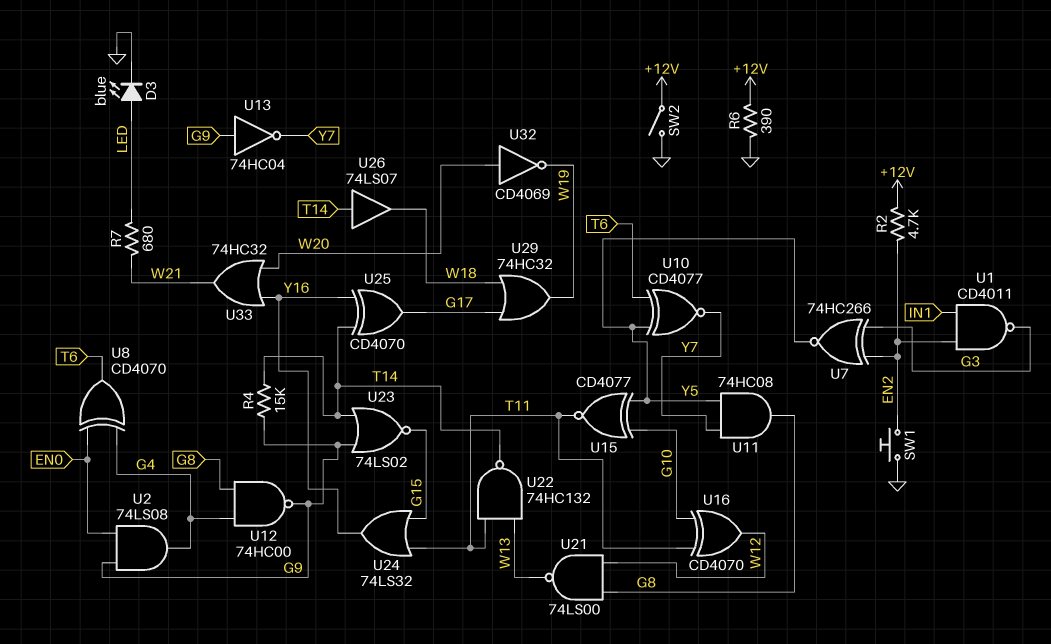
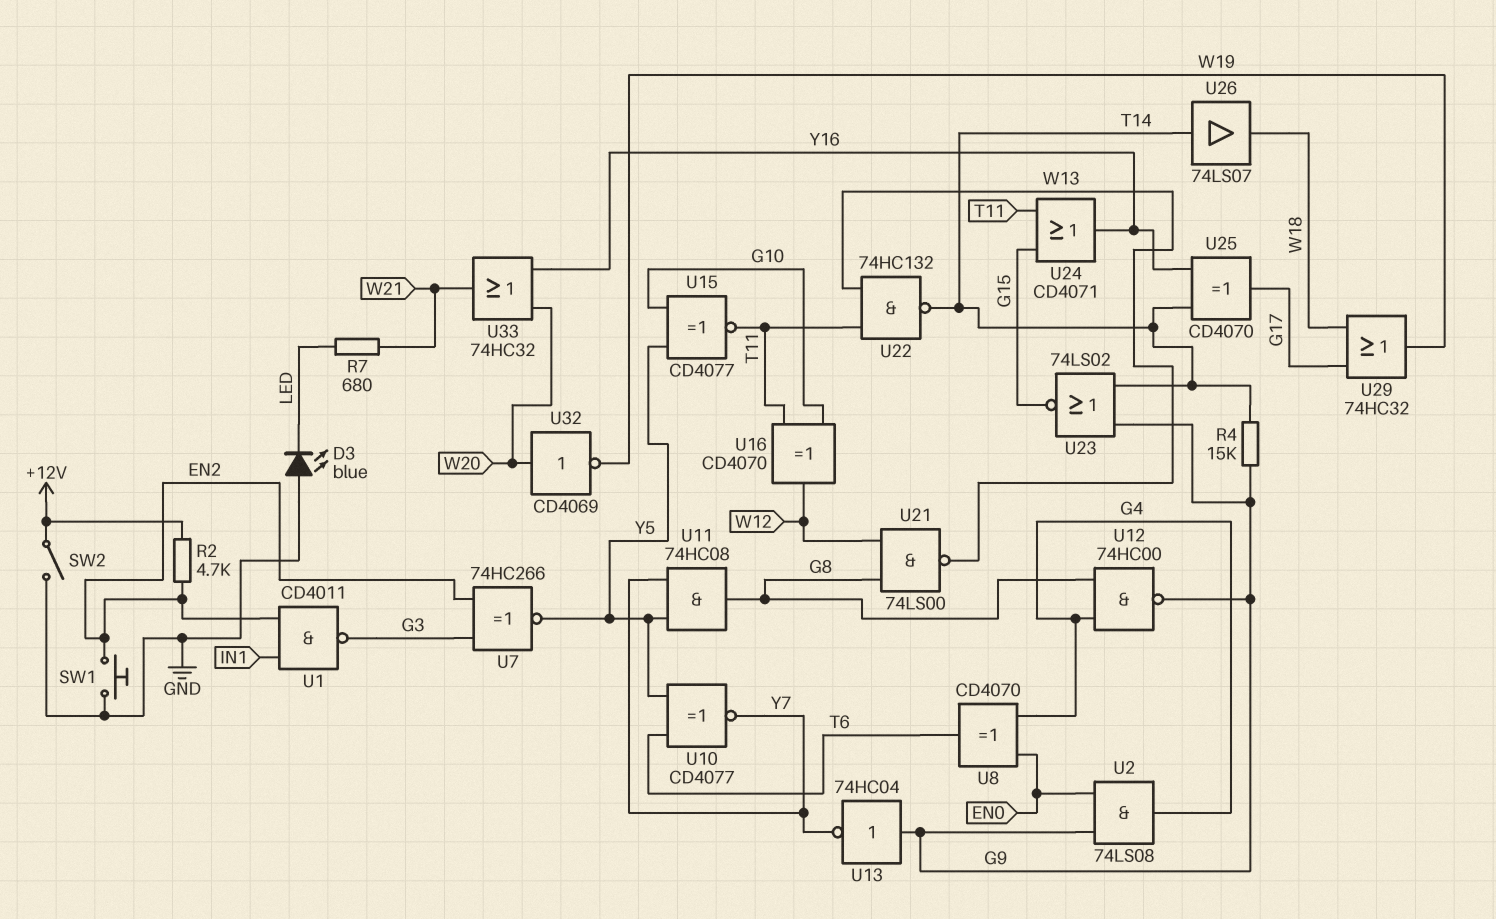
D3: LED blue (A LED, K GND) -> LED blue (A GND, K LED)
R6: 390 (+12V, GND) -> none
U24: OR 74LS32 (in G15, in T11, out Y16) -> OR CD4071 (in G15, in T11, out Y16)

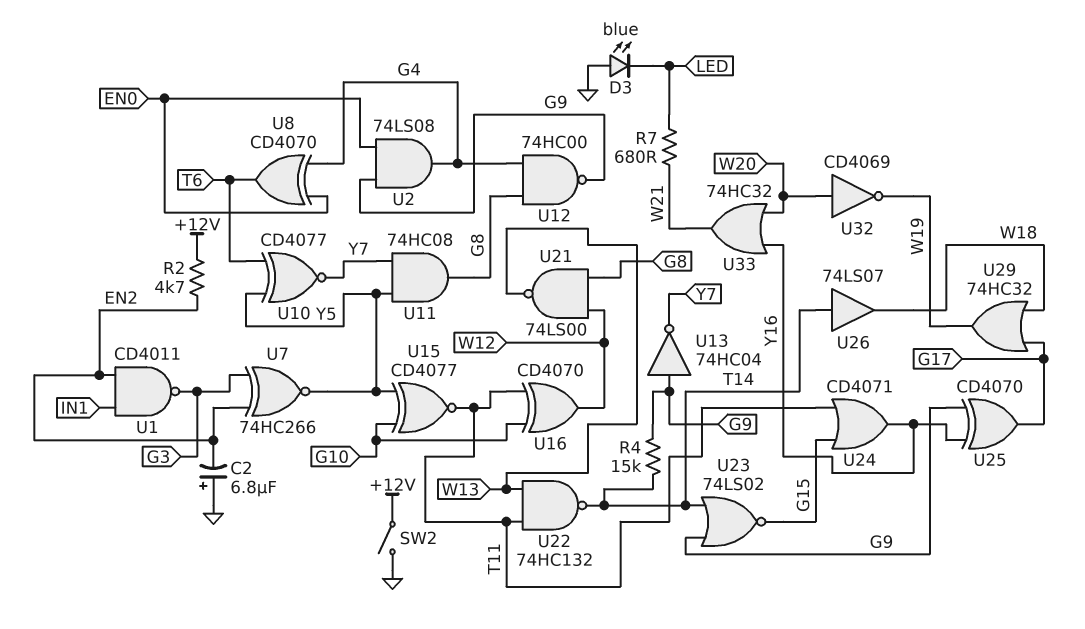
C2: none -> 6.8uF (plus GND, minus EN2)
SW1: button (EN2, GND) -> none
U25: XOR CD4070 (in T14, in Y16, out G17) -> XOR CD4070 (in G9, in Y16, out G17)

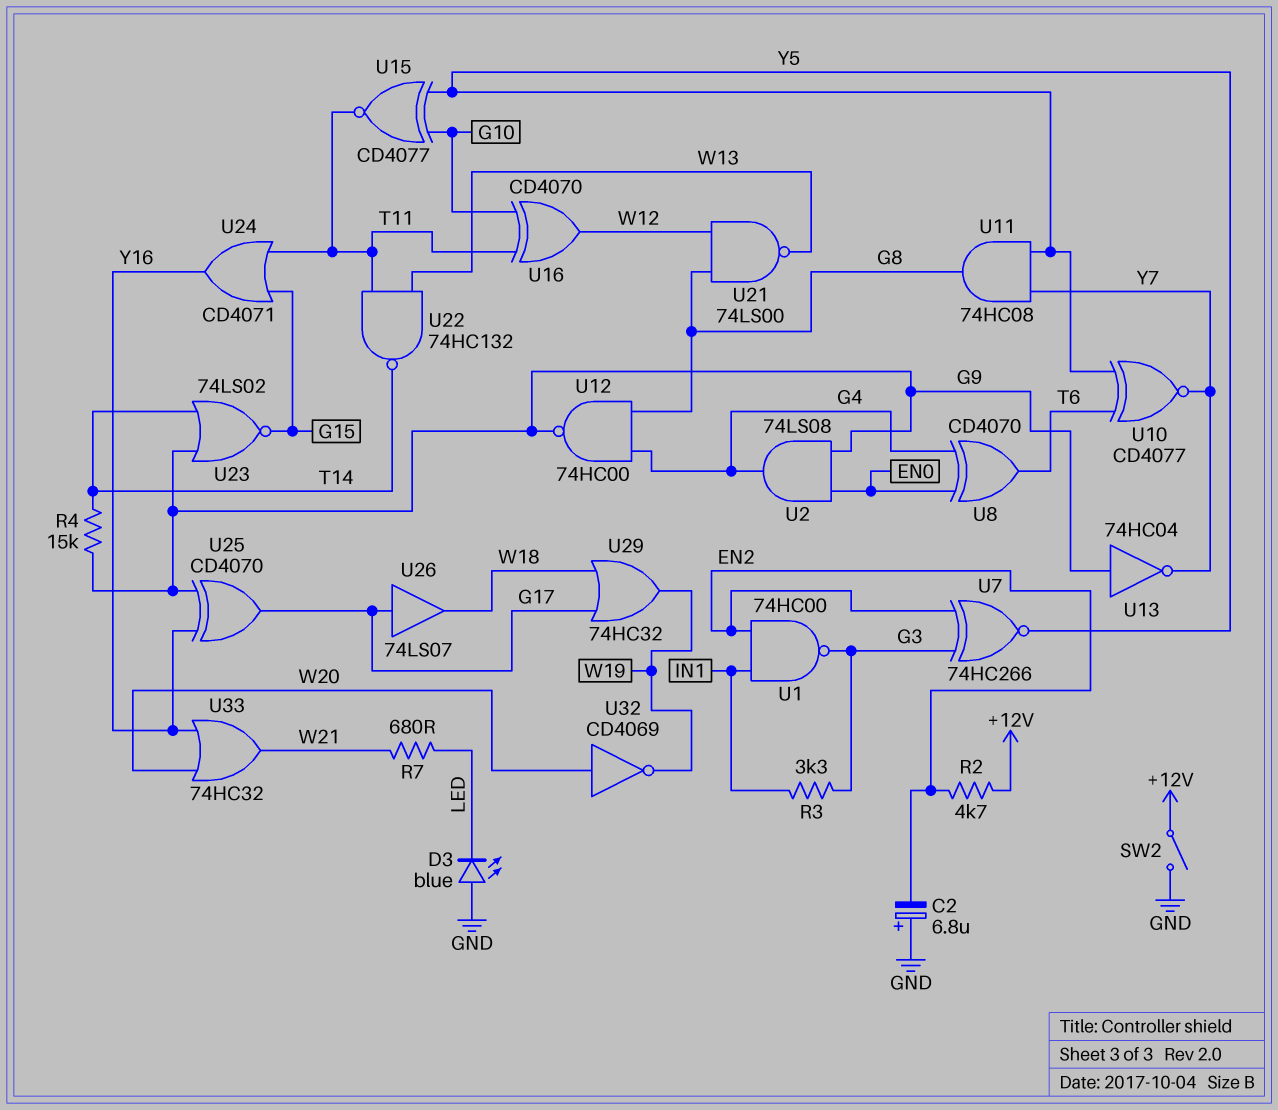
R3: none -> 3.3k (G3, IN1)
U1: NAND CD4011 (in EN2, in IN1, out G3) -> NAND 74HC00 (in EN2, in IN1, out G3)
U26: buffer 74LS07 (in T14, out W18) -> buffer 74LS07 (in G17, out W18)

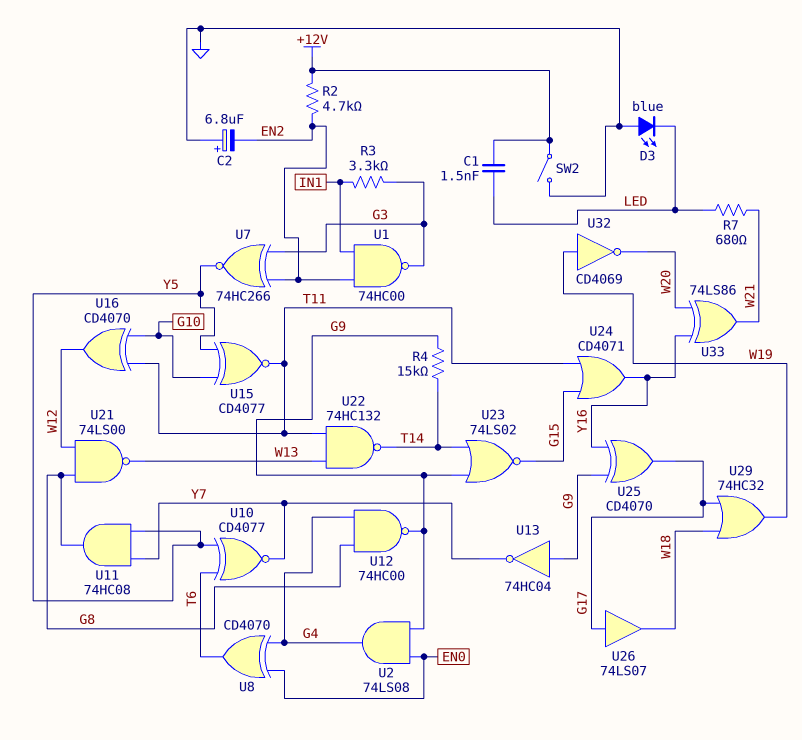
C1: none -> 1.5nF (+12V, LED)
U32: NOT CD4069 (in W20, out W19) -> NOT CD4069 (in W19, out W20)
U33: OR 74HC32 (in W20, in Y16, out W21) -> XOR 74LS86 (in W20, in Y16, out W21)

